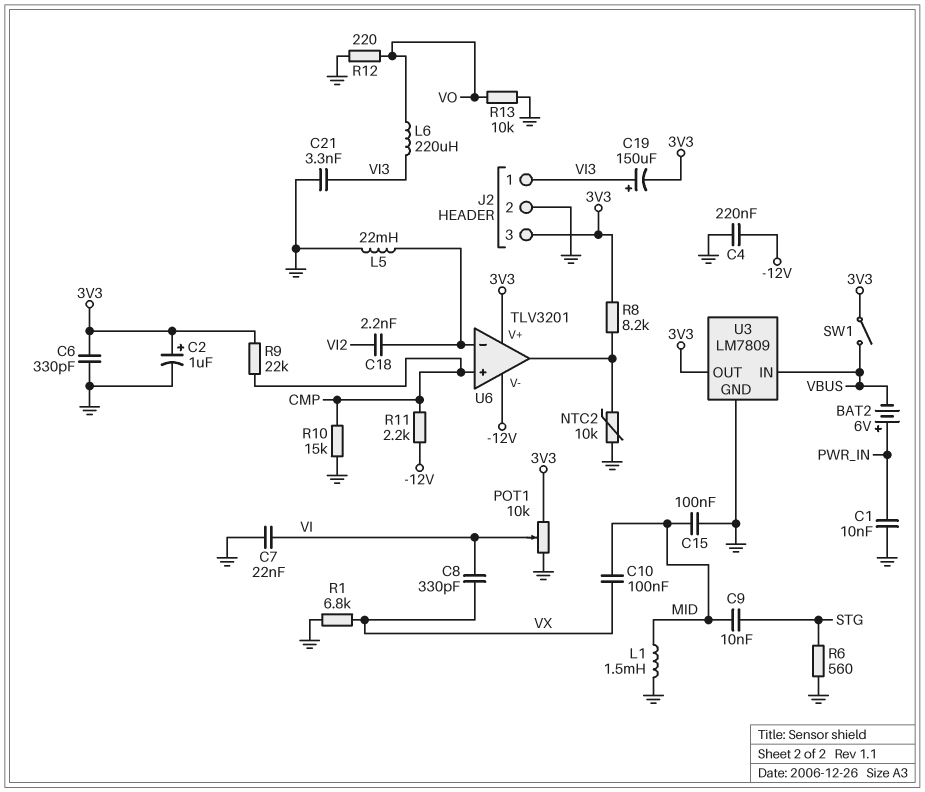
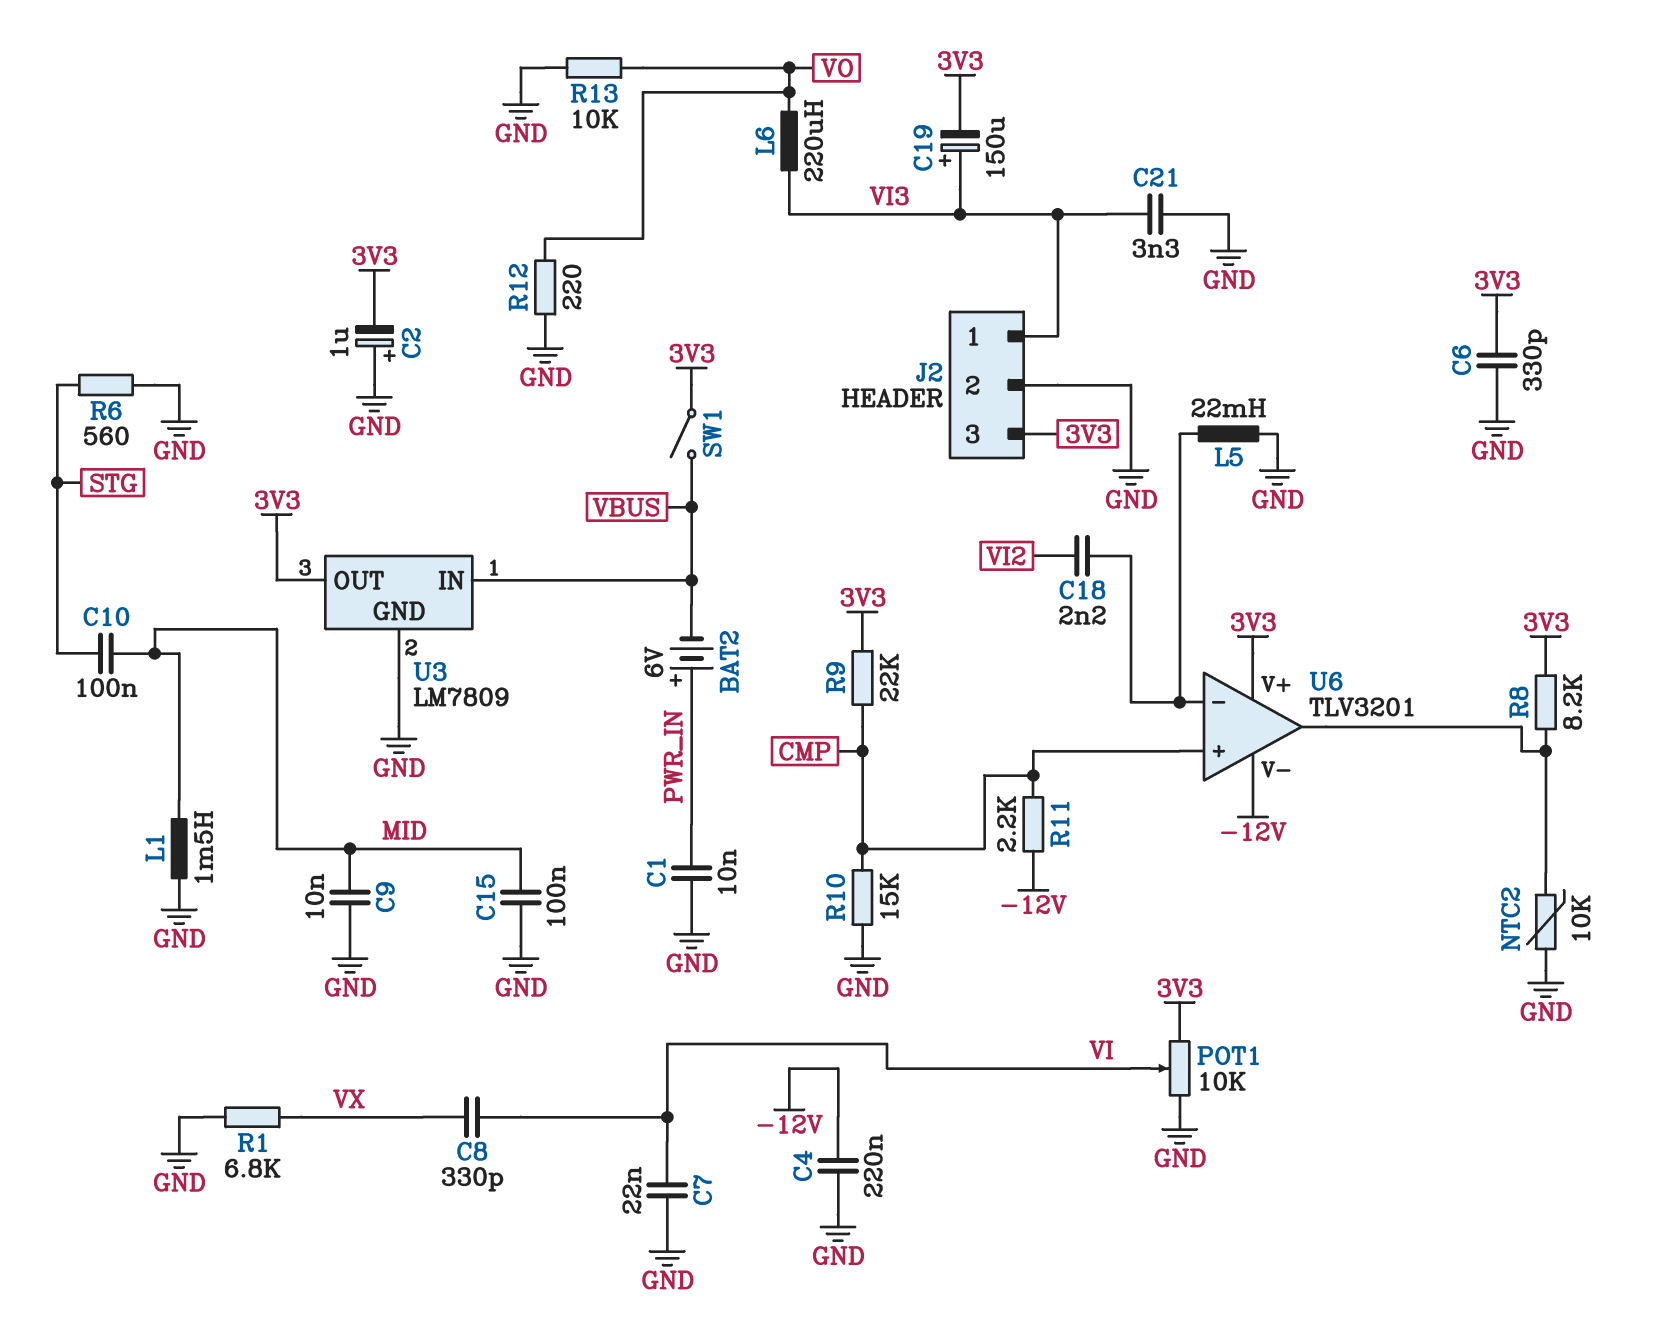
C2: 1uF (plus 3V3, minus GND) -> 1uF (plus GND, minus 3V3)
C9: 10nF (MID, STG) -> 10nF (GND, MID)
C10: 100nF (MID, VX) -> 100nF (MID, STG)

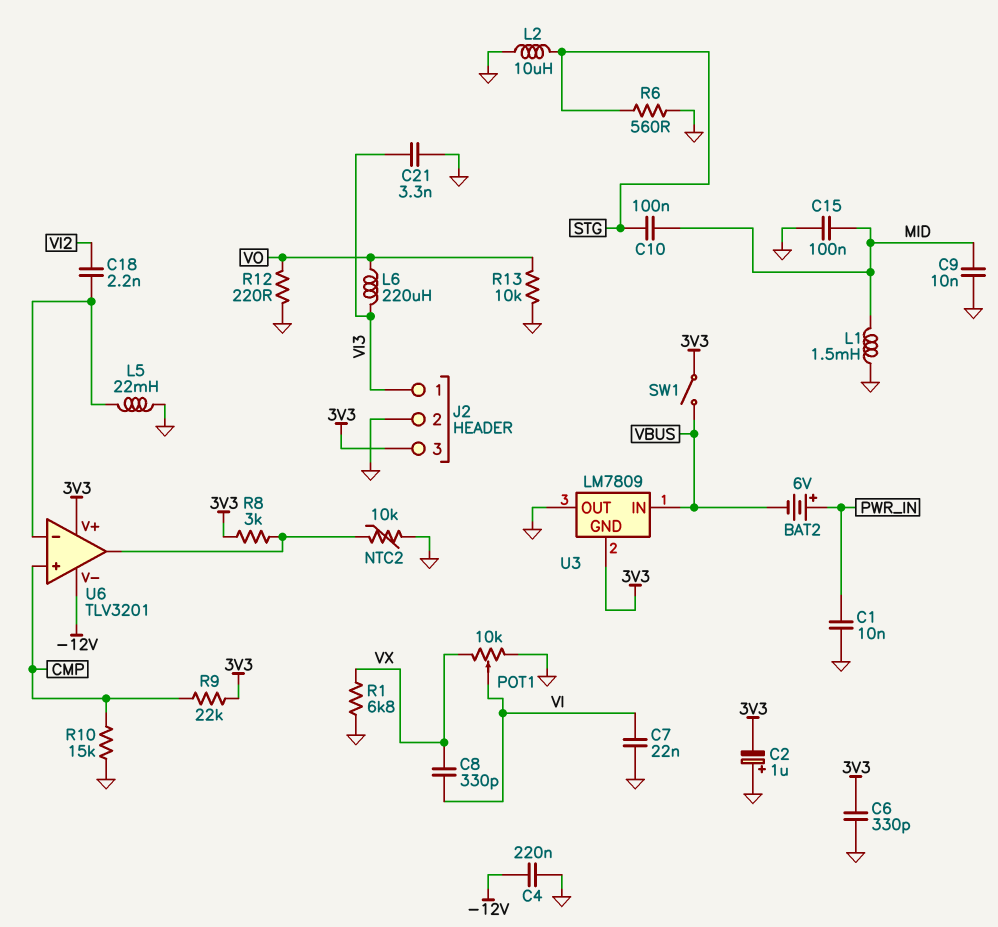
C19: 150uF (plus VI3, minus 3V3) -> none
L2: none -> 10uH (GND, STG)
POT1: 10k (3V3, GND, wiper VI) -> 10k (GND, VX, wiper VI)
R8: 8.2k (3V3, U6/out) -> 3k (3V3, U6/out)
R11: 2.2k (-12V, CMP) -> none
U3 pin GND: GND -> 3V3
U3 pin OUT: 3V3 -> GND

